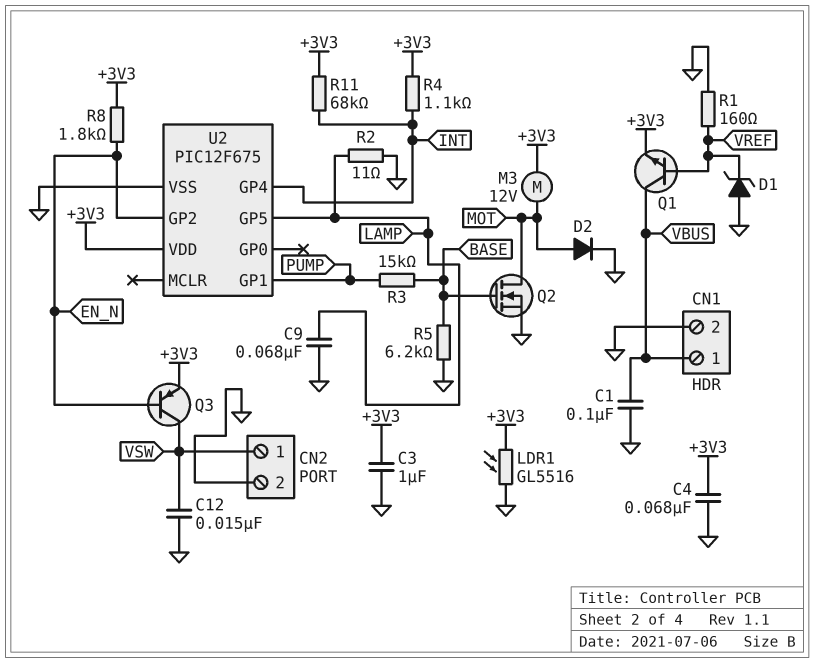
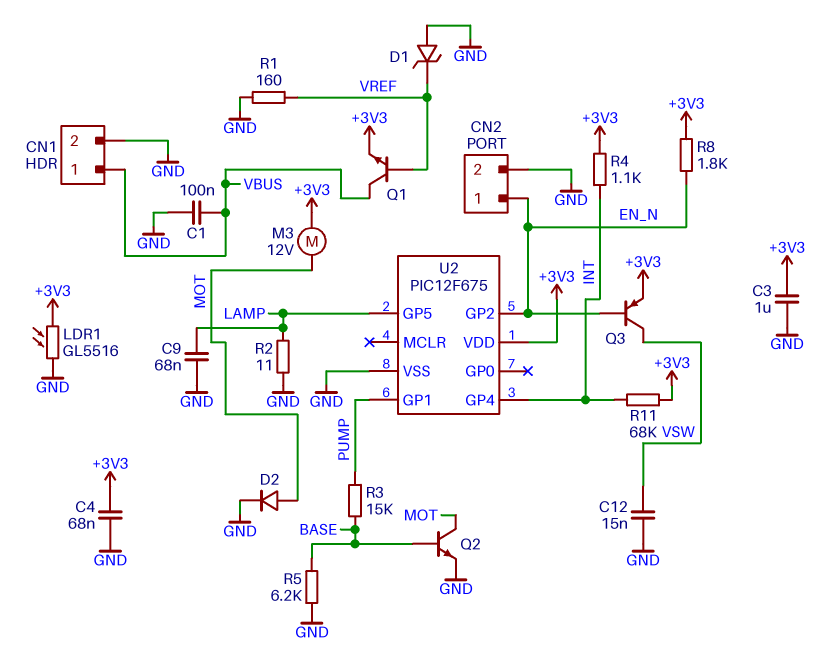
CN2 pin 1: VSW -> EN_N
Q2: NMOS (G BASE, D MOT, S GND) -> NPN (B BASE, C MOT, E GND)

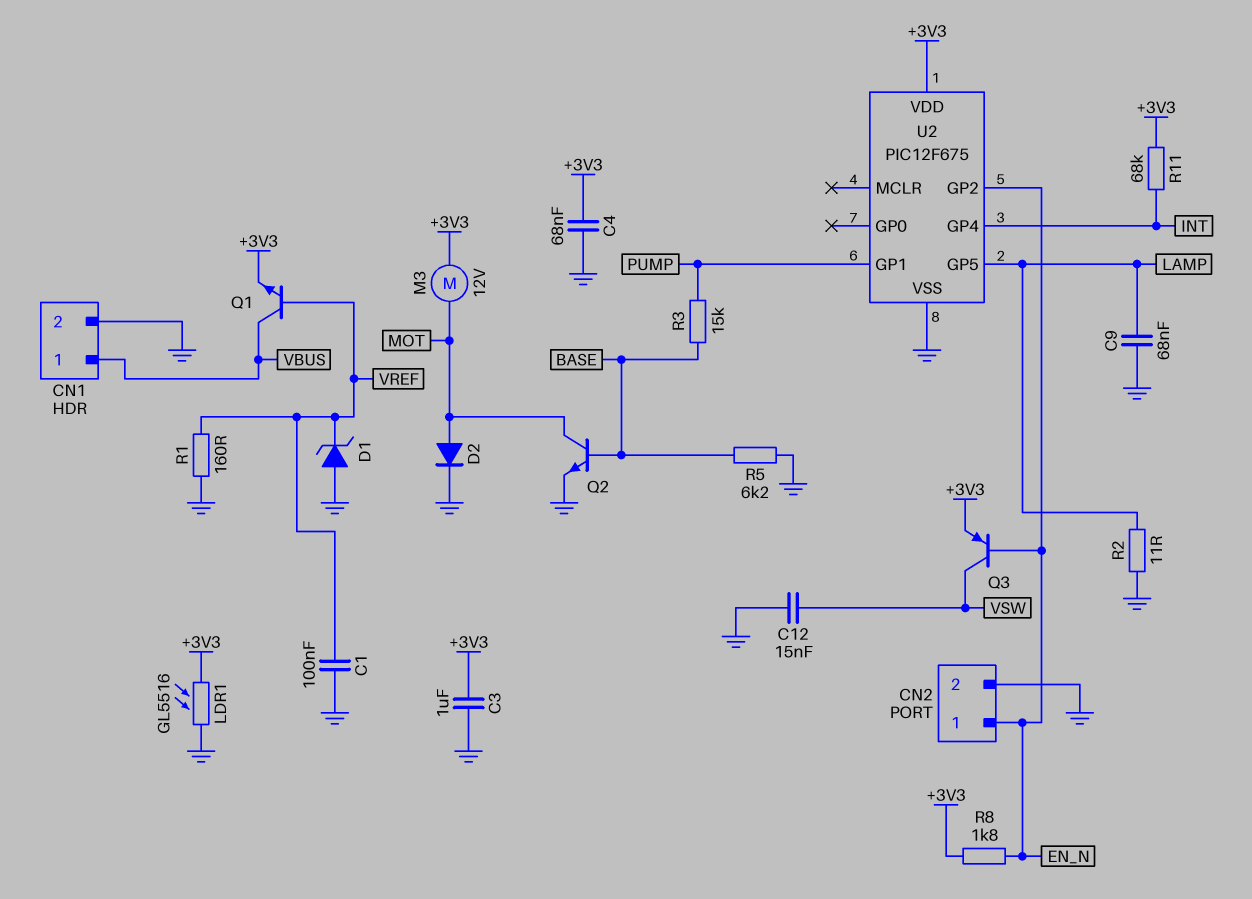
C1: 100nF (GND, VBUS) -> 100nF (GND, VREF)
R4: 1.1k (+3V3, INT) -> none

